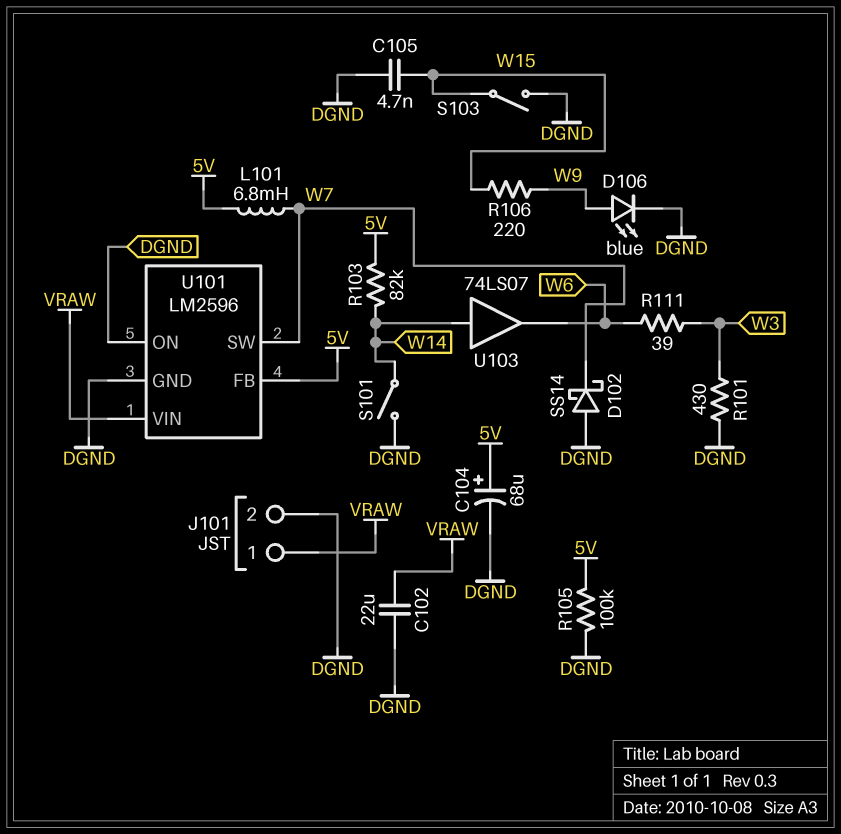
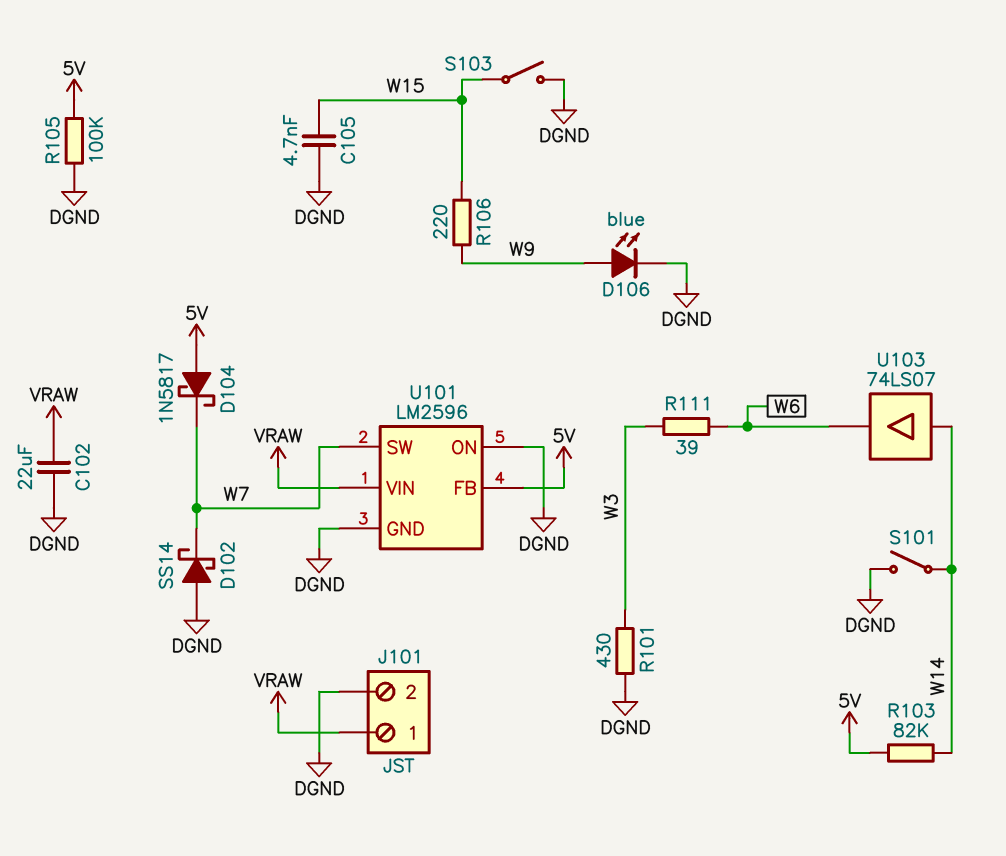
C104: 68uF (plus 5V, minus DGND) -> none
D104: none -> schottky 1N5817 (A 5V, K W7)
L101: 6.8mH (5V, W7) -> none

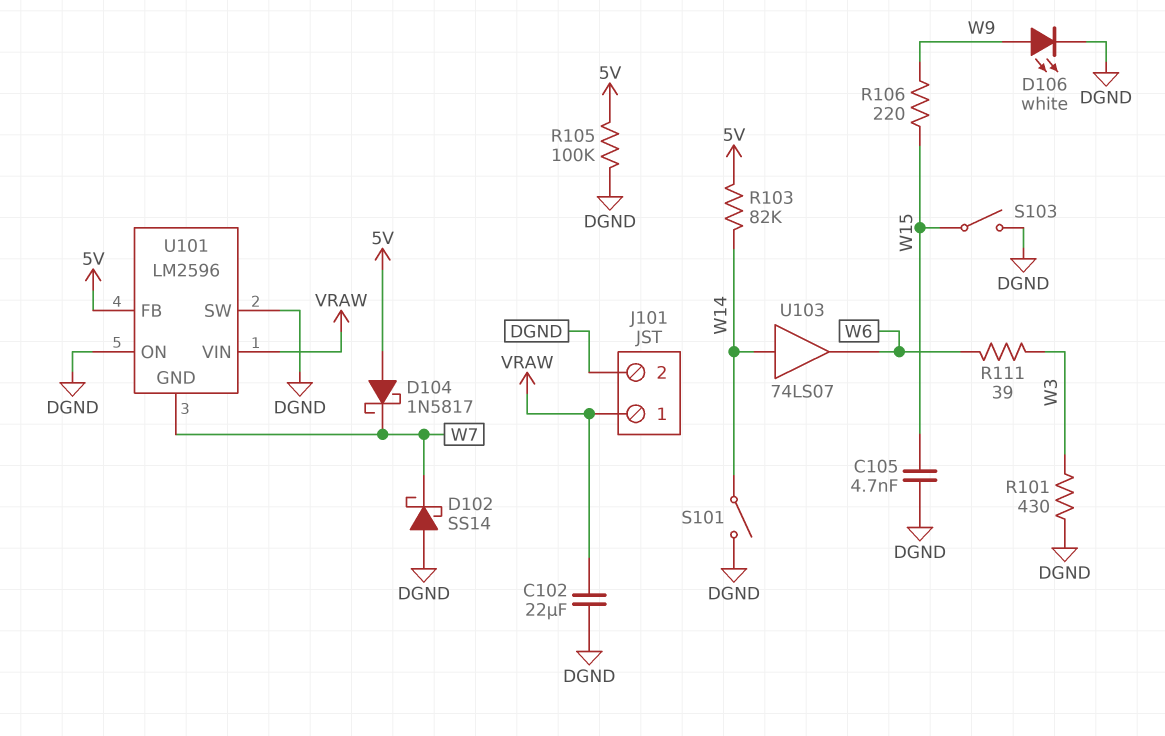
D106: LED blue (A W9, K DGND) -> LED white (A W9, K DGND)
U101 pin GND: DGND -> W7
U101 pin SW: W7 -> DGND

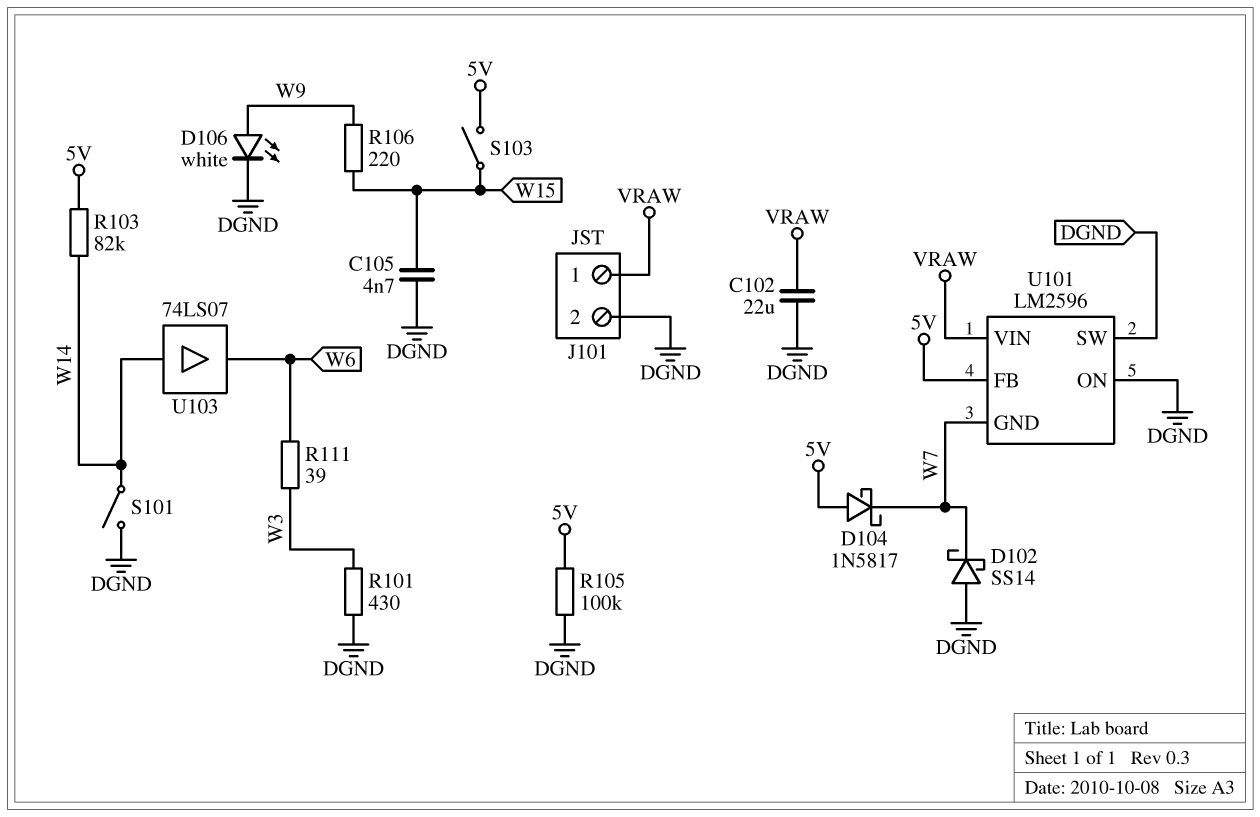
S103: switch (DGND, W15) -> switch (5V, W15)

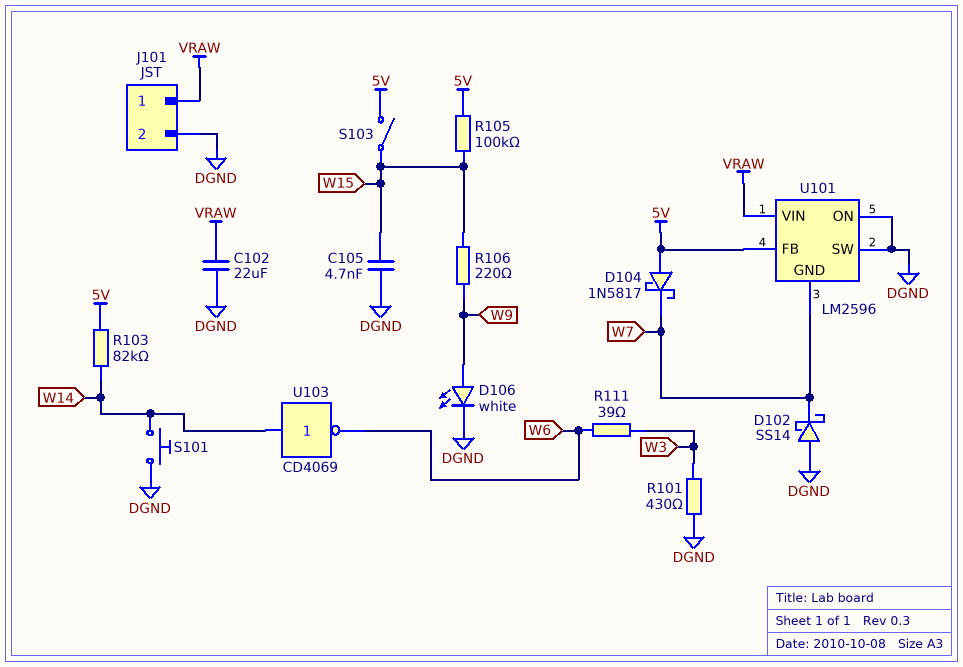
R105: 100k (5V, DGND) -> 100k (5V, W15)
S101: switch (DGND, W14) -> button (DGND, W14)
U103: buffer 74LS07 (in W14, out W6) -> NOT CD4069 (in W14, out W6)

